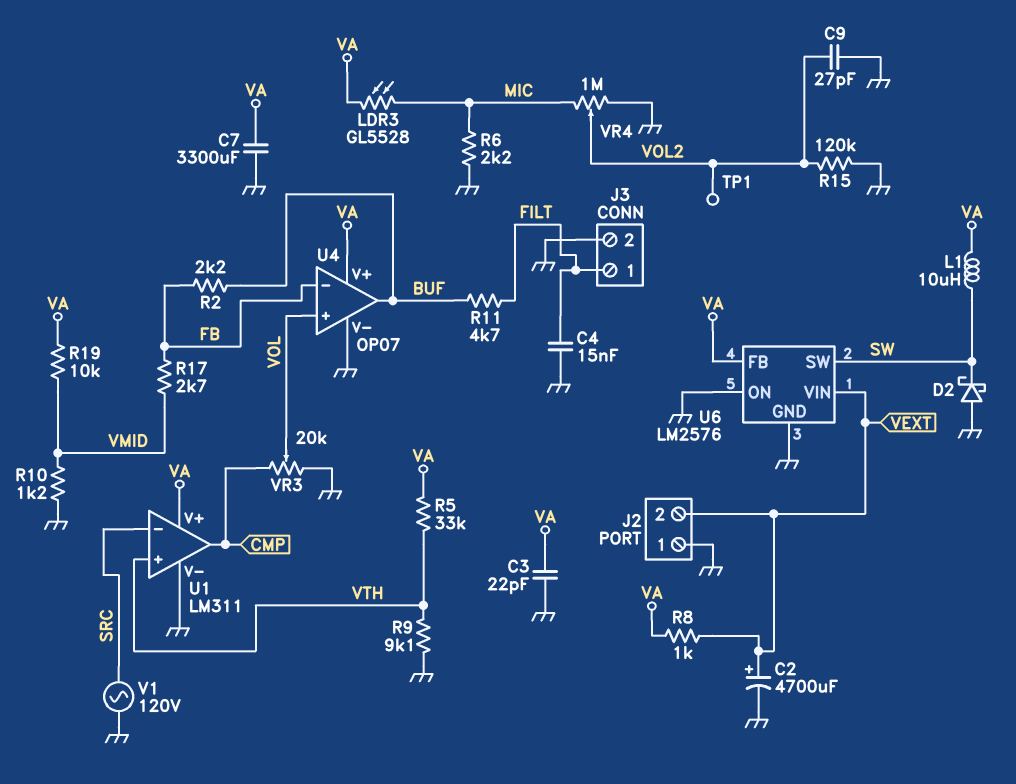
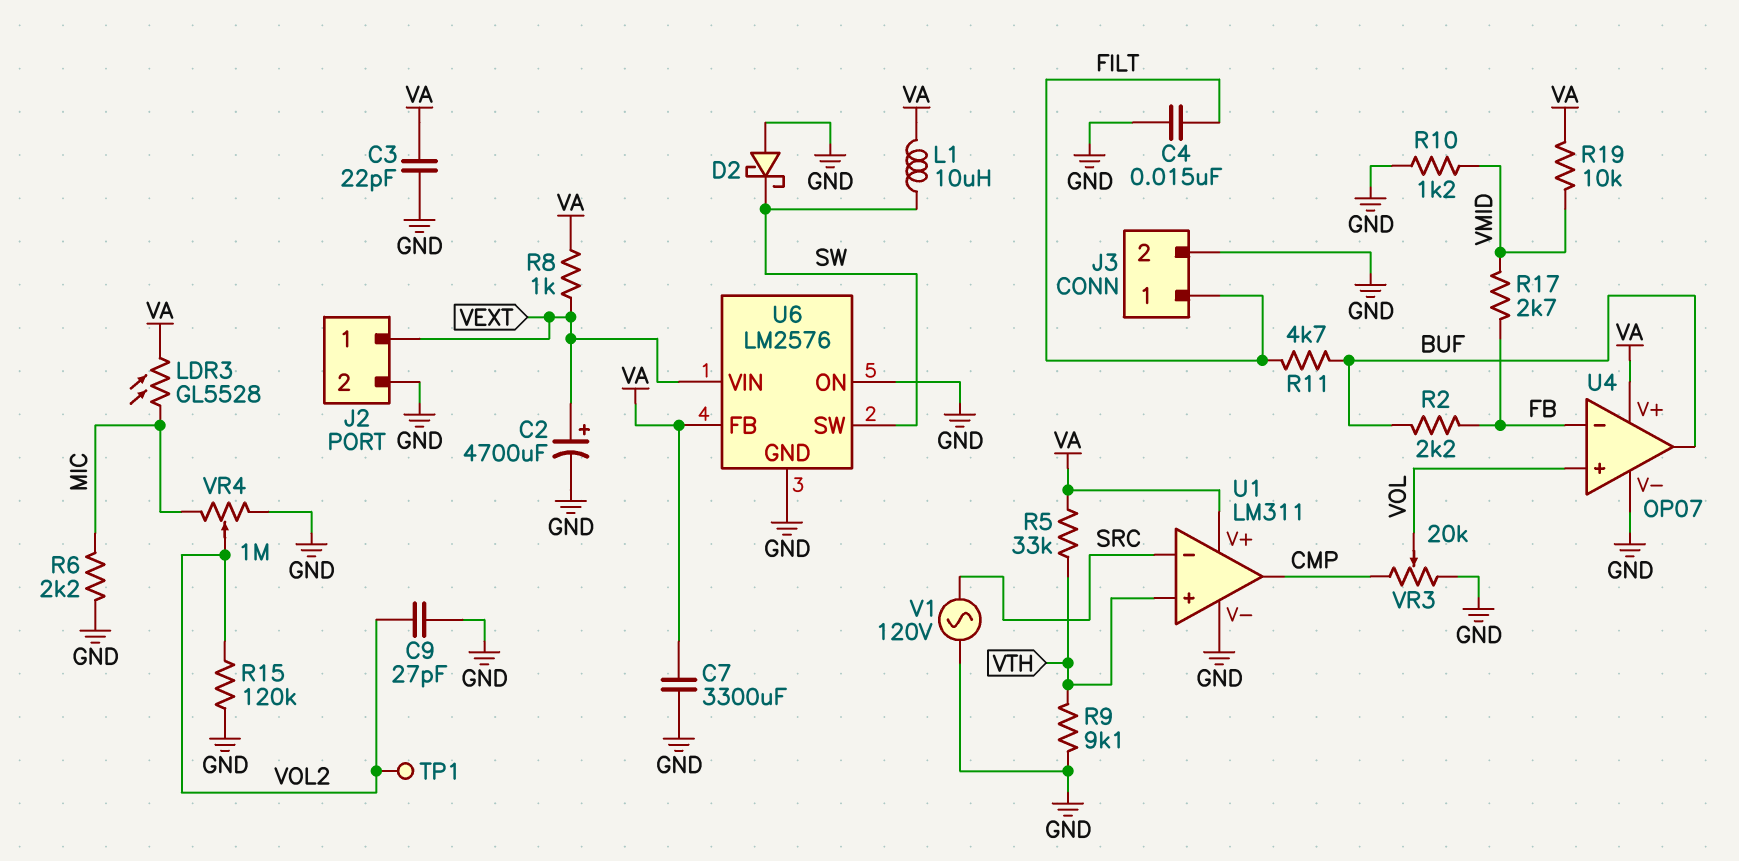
J2 pin 1: GND -> VEXT
J2 pin 2: VEXT -> GND

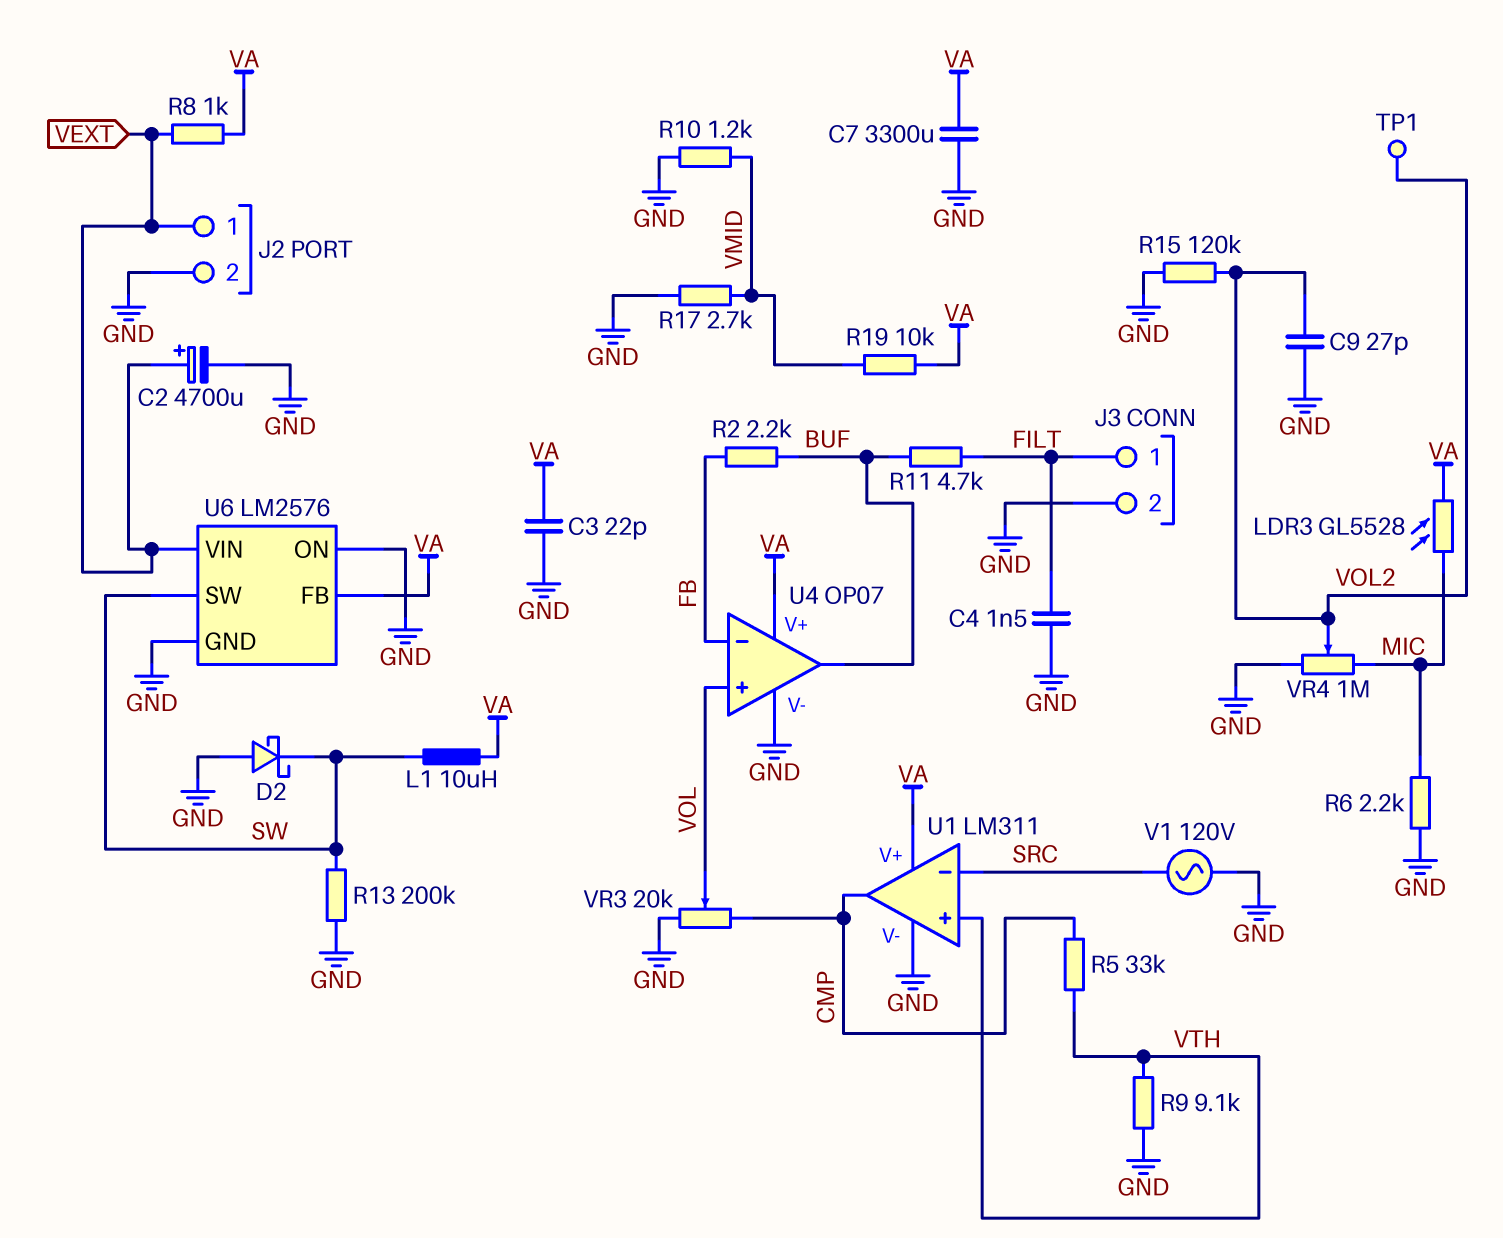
C4: 15nF (FILT, GND) -> 1.5nF (FILT, GND)
R5: 33k (VA, VTH) -> 33k (CMP, VTH)
R13: none -> 200k (GND, SW)
R17: 2.7k (FB, VMID) -> 2.7k (GND, VMID)

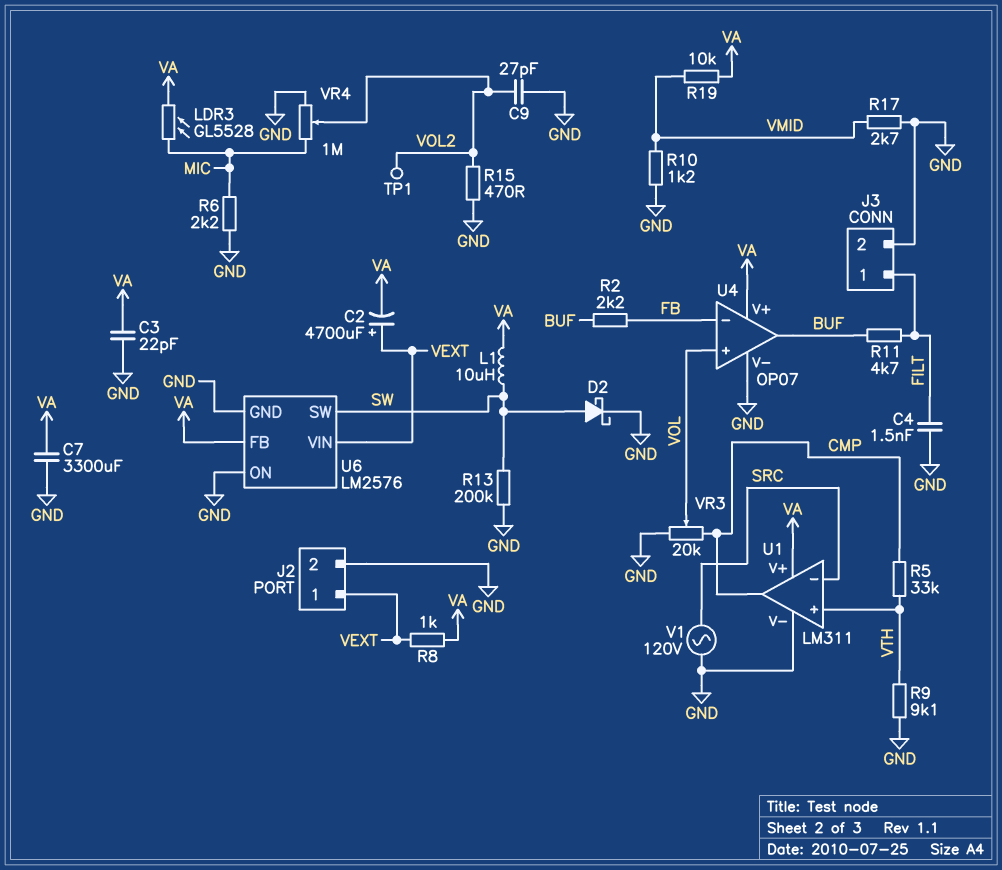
C2: 4700uF (plus VEXT, minus GND) -> 4700uF (plus VEXT, minus VA)
D2: schottky (A GND, K SW) -> schottky (A SW, K GND)
R15: 120k (GND, VOL2) -> 470 (GND, VOL2)

